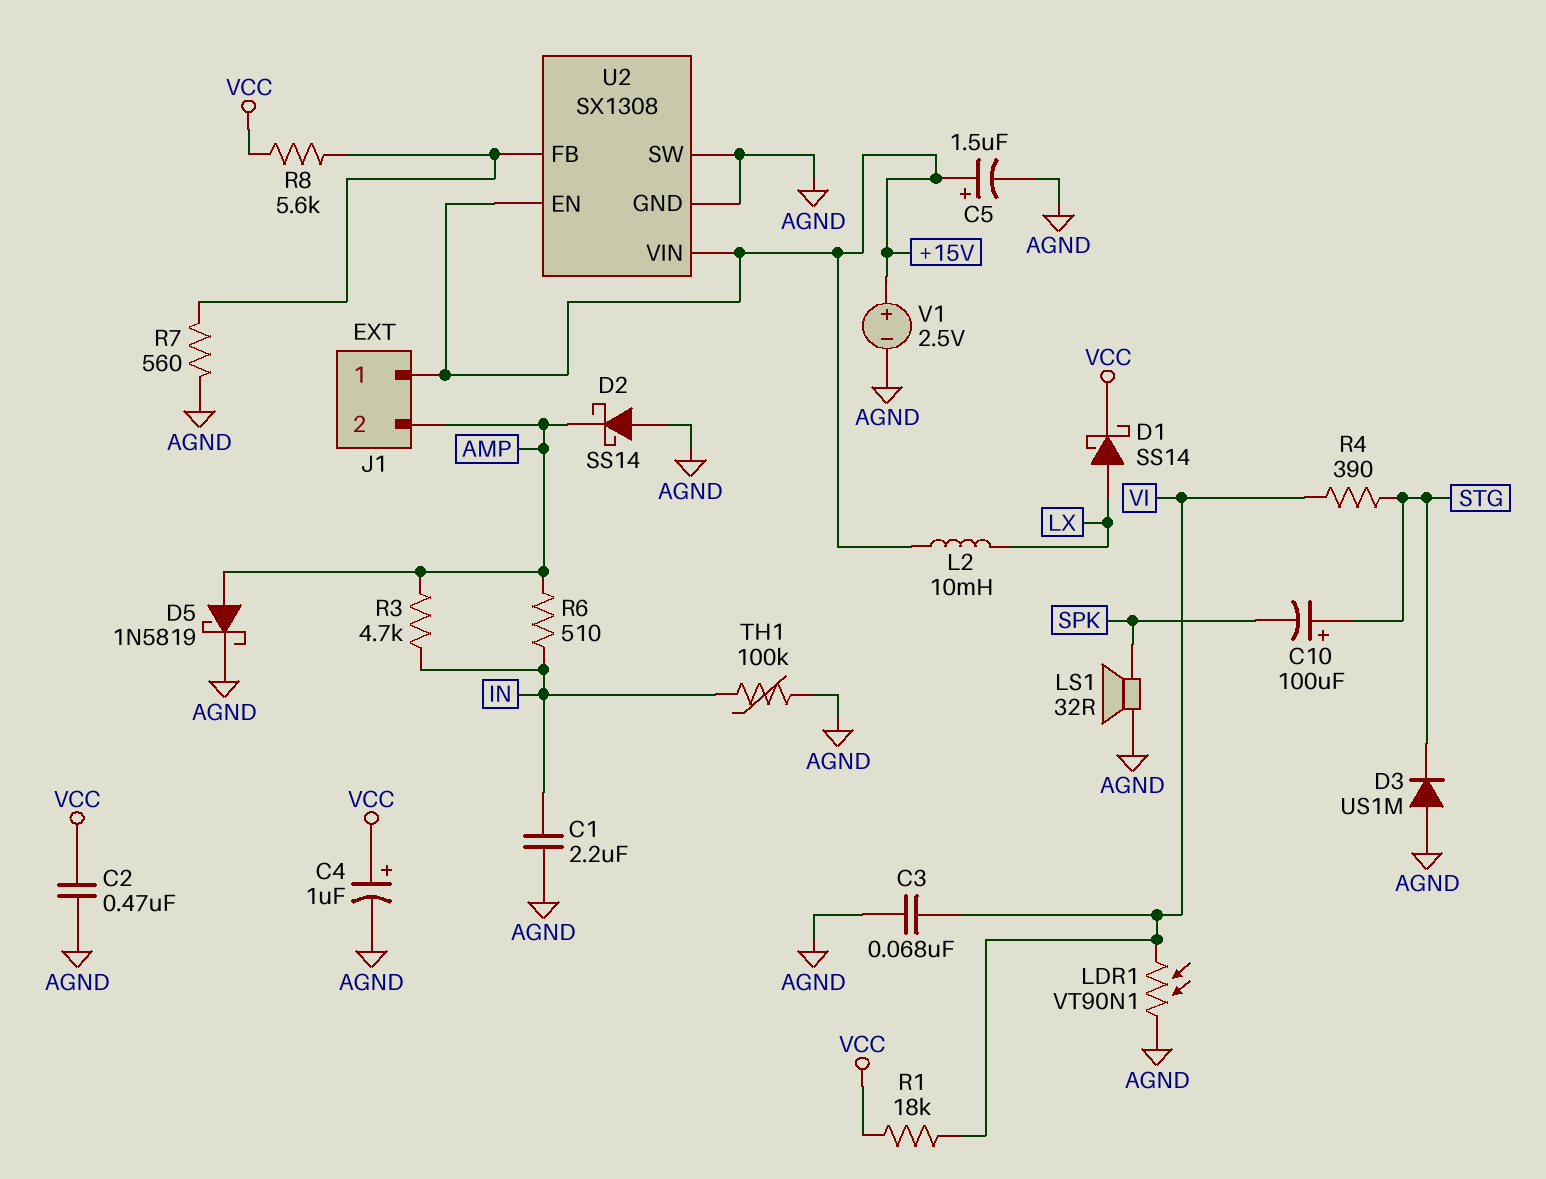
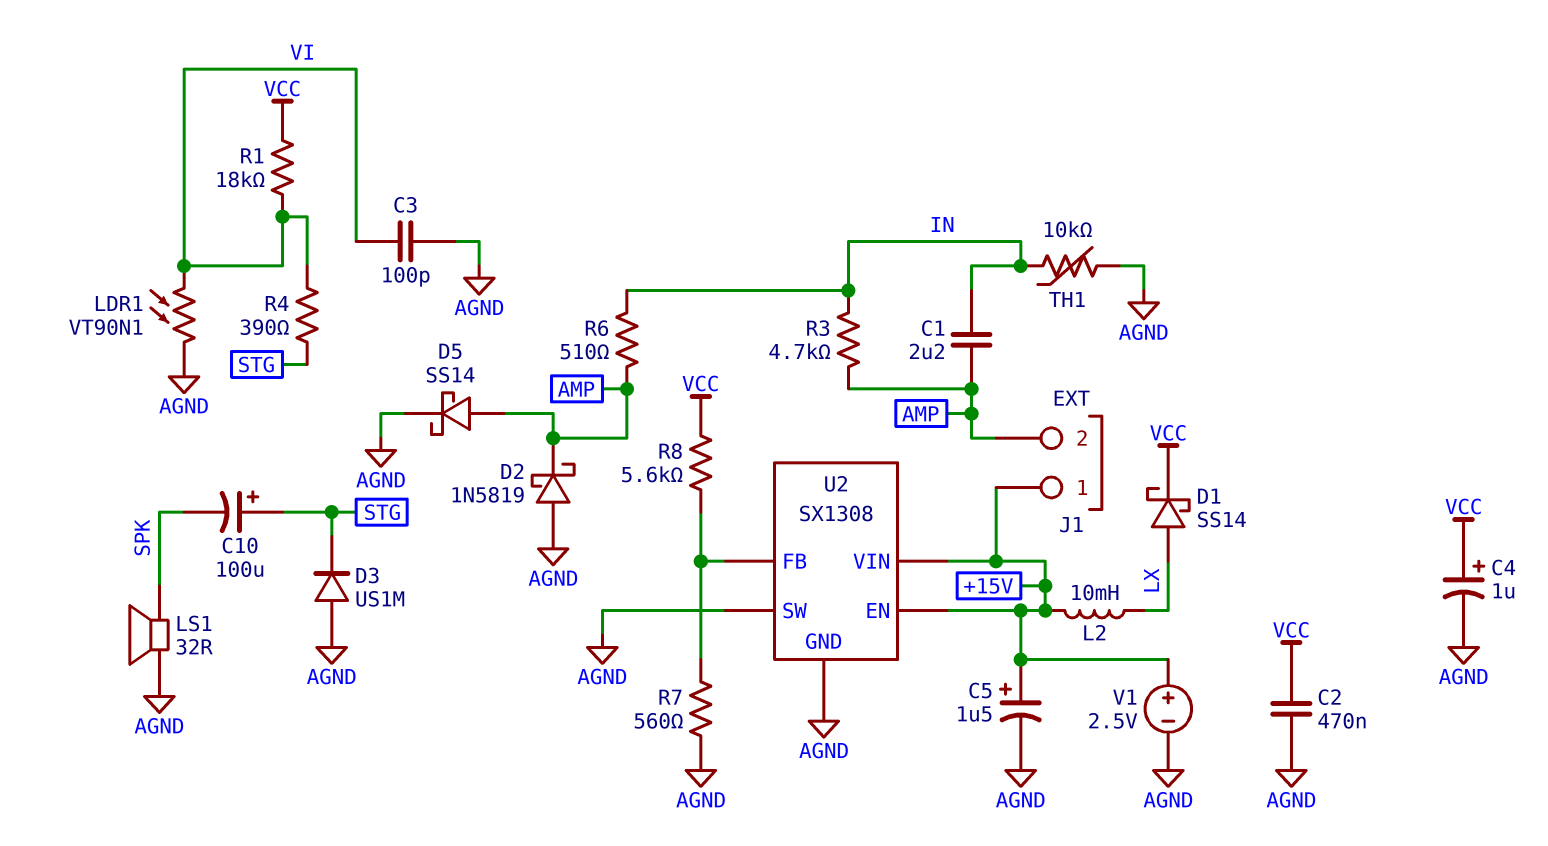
C1: 2.2uF (AGND, IN) -> 2.2uF (AMP, IN)
C3: 68nF (AGND, VI) -> 100pF (AGND, VI)
D2: schottky SS14 (A AGND, K AMP) -> schottky 1N5819 (A AGND, K AMP)
D5: schottky 1N5819 (A AMP, K AGND) -> schottky SS14 (A AMP, K AGND)
TH1: 100k (AGND, IN) -> 10k (AGND, IN)

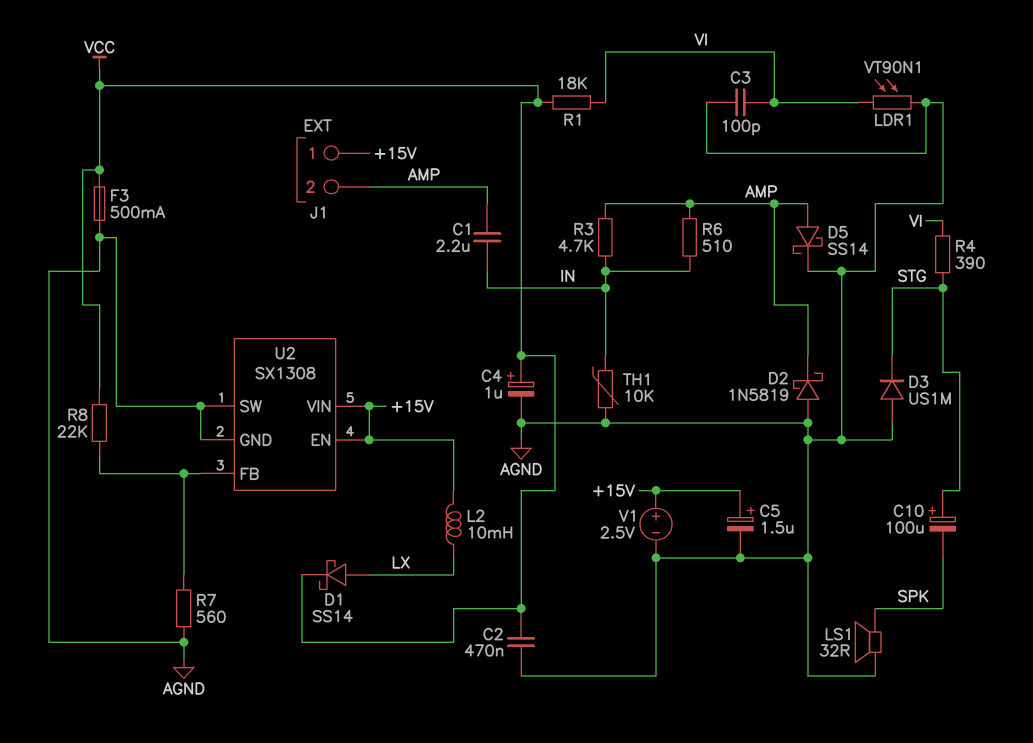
F3: none -> 500mA (AGND, VCC)
R8: 5.6k (U2/FB, VCC) -> 22k (U2/FB, VCC)

